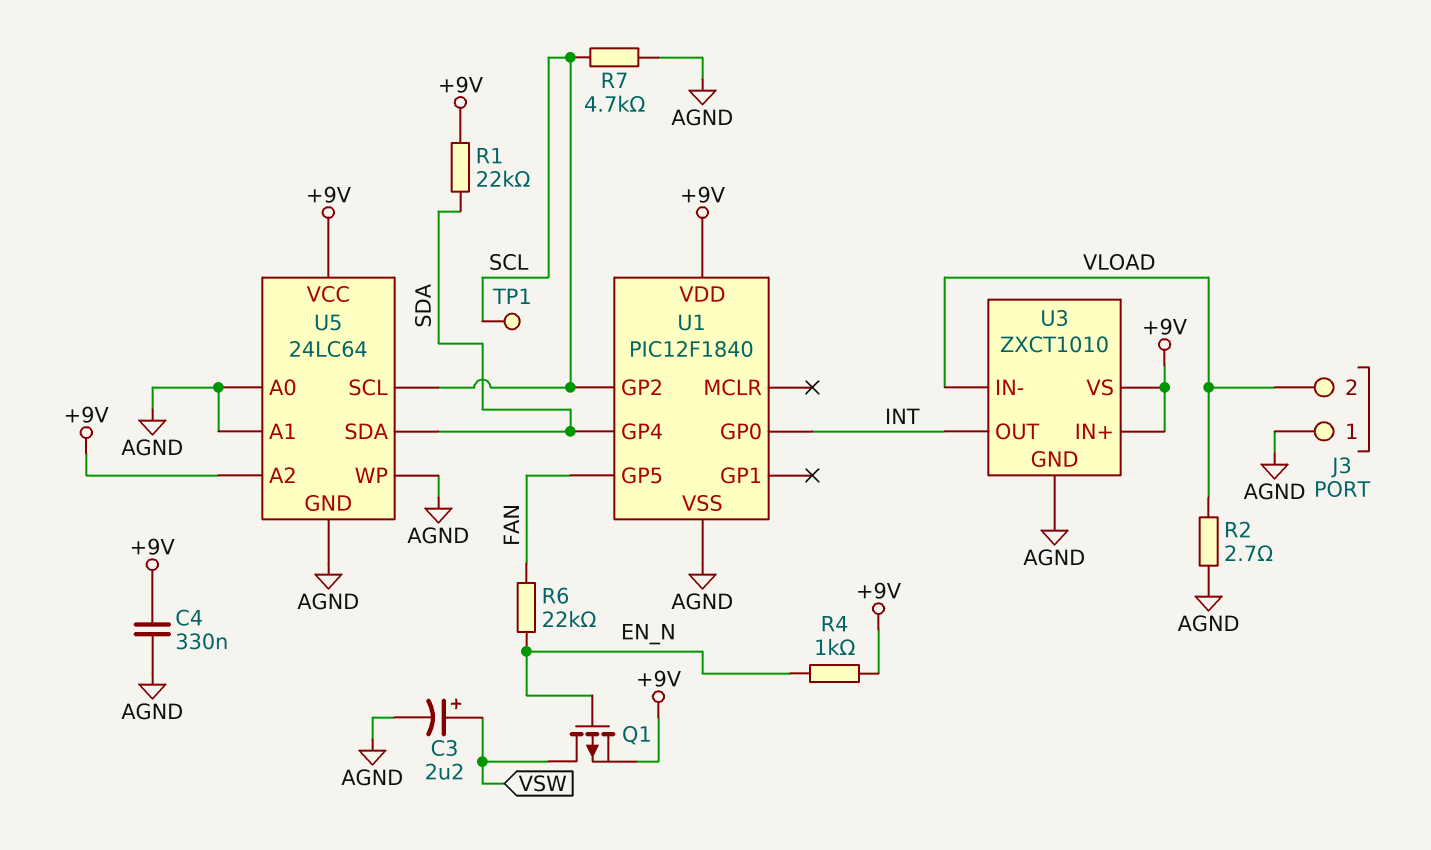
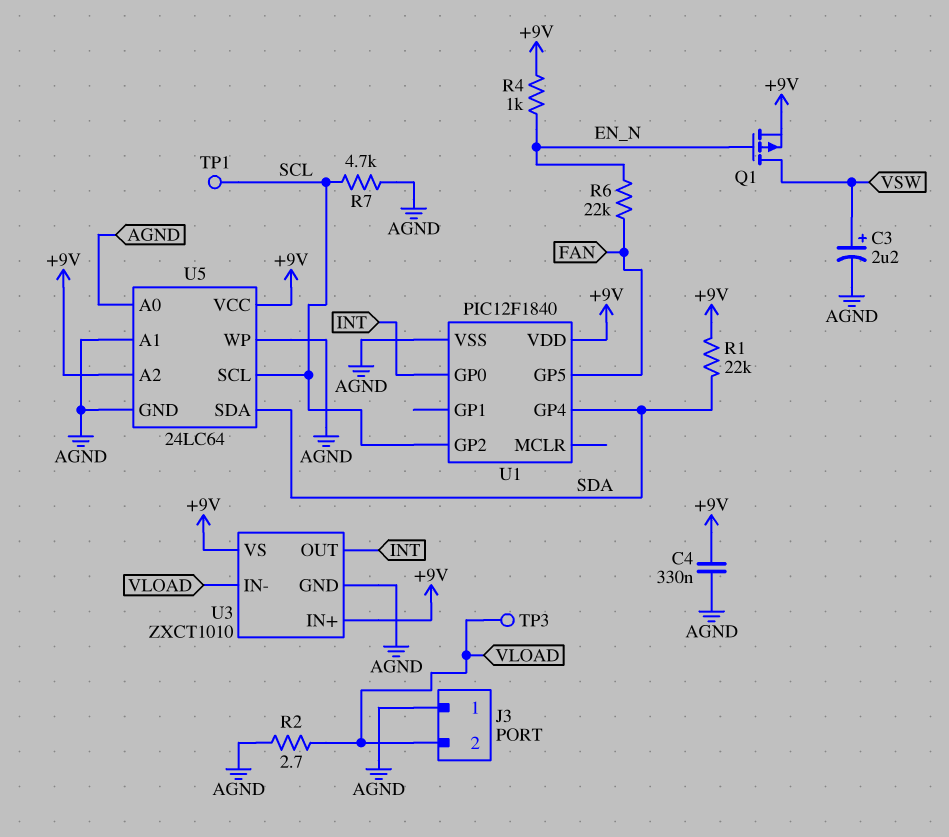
TP3: none -> test point (VLOAD)

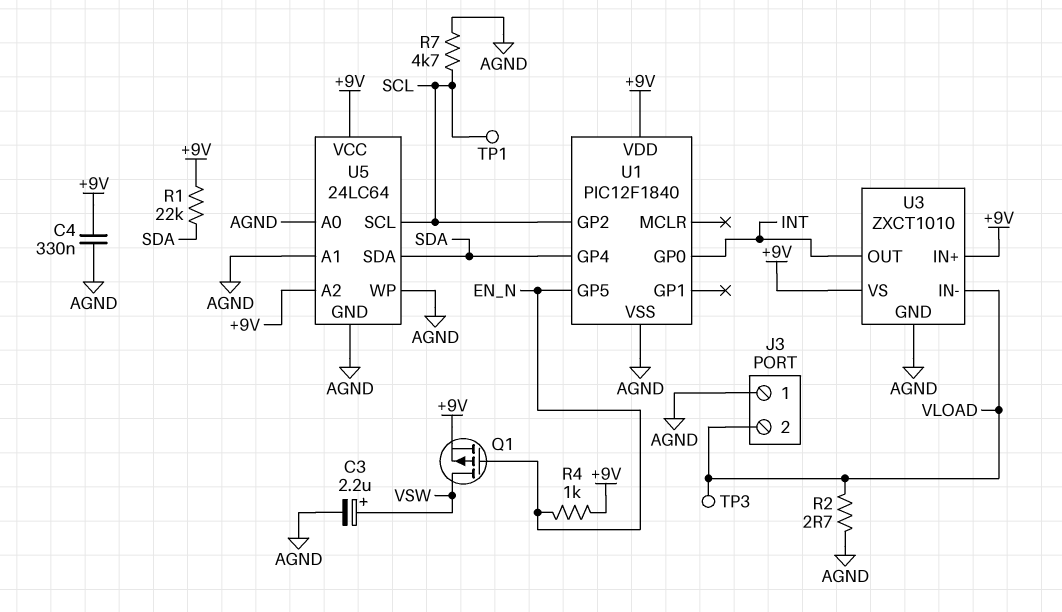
R6: 22k (EN_N, FAN) -> none
U1 pin GP5: FAN -> EN_N

